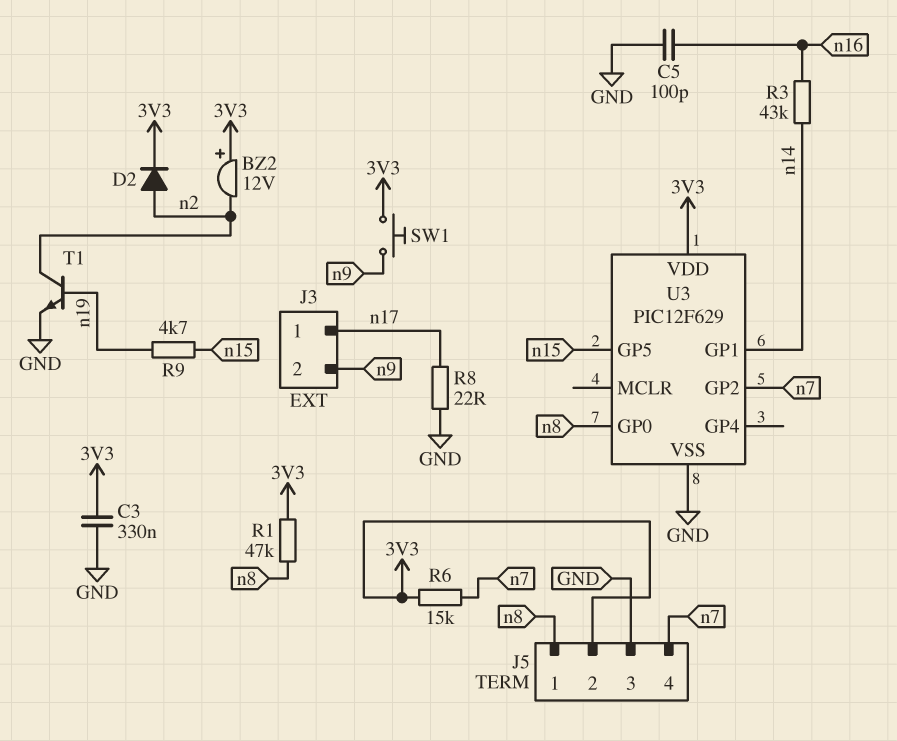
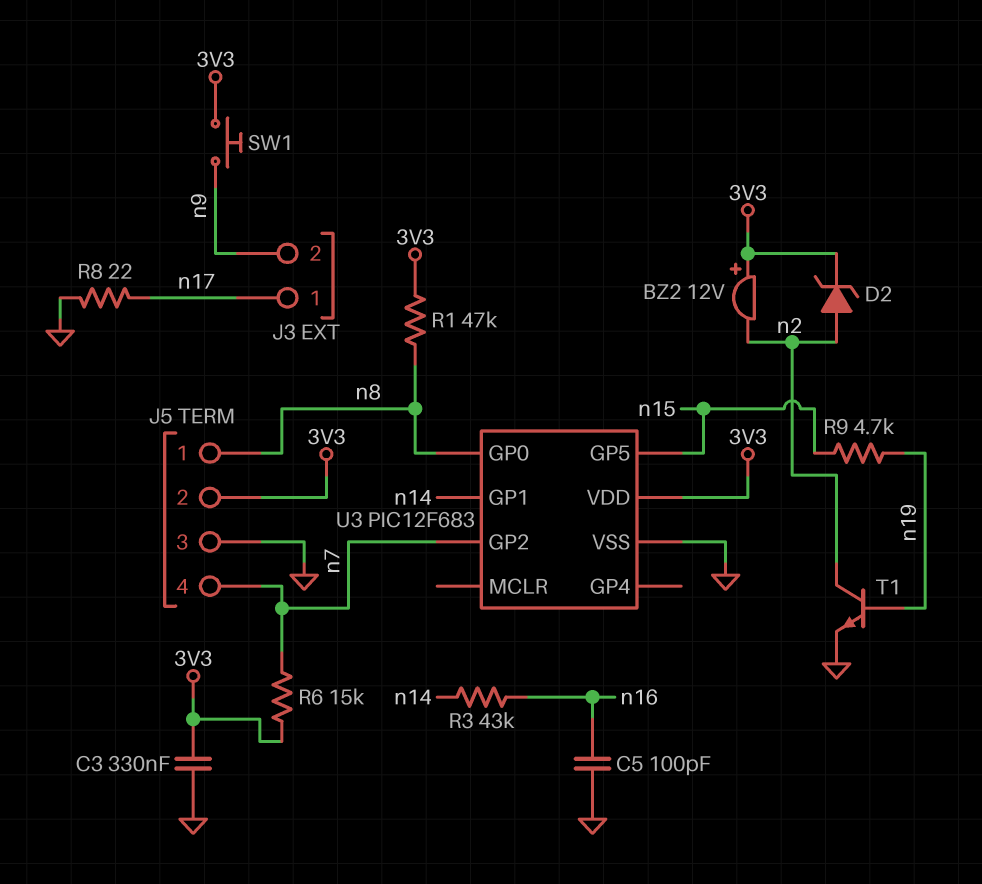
D2: diode (A n2, K 3V3) -> zener (A n2, K 3V3)
U3: PIC12F629 -> PIC12F683

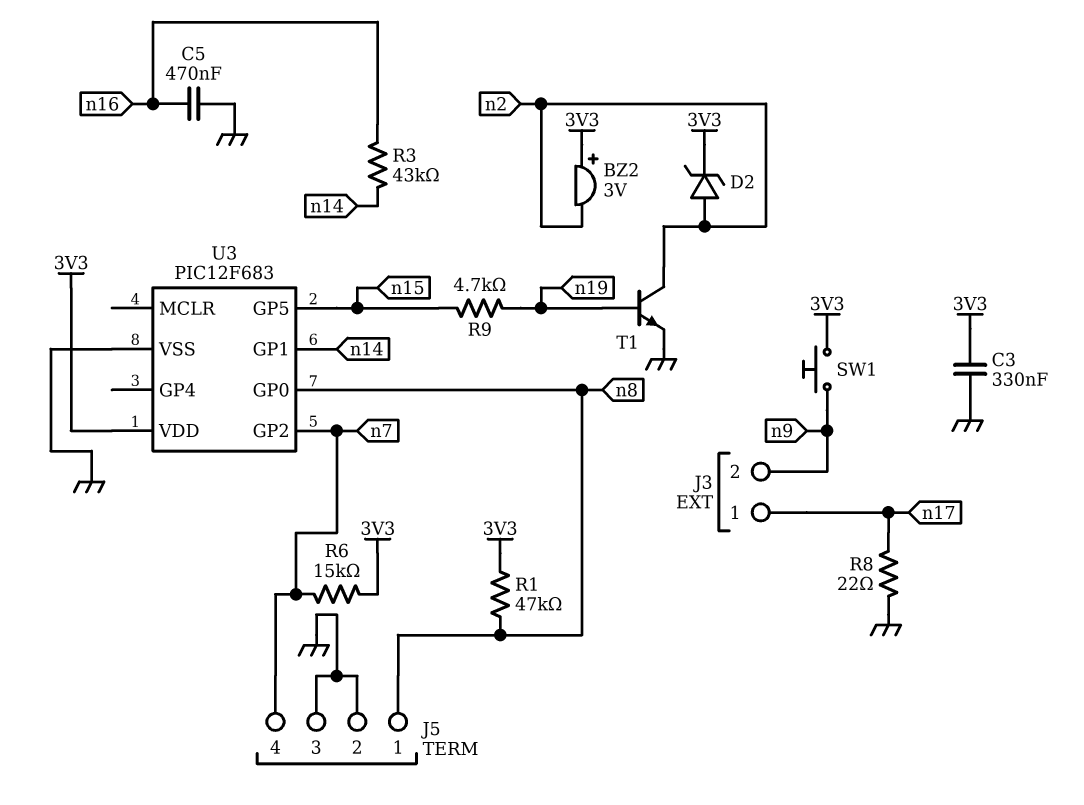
BZ2: buzzer 12V (plus 3V3, minus n2) -> buzzer 3V (plus 3V3, minus n2)
C5: 100pF (GND, n16) -> 470nF (GND, n16)
J5 pin 2: 3V3 -> GND

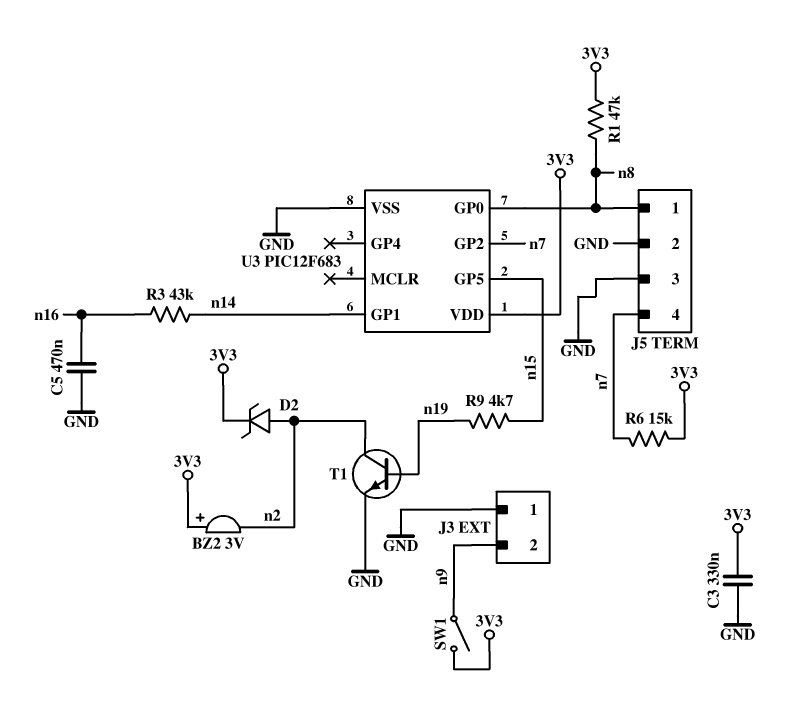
J3 pin 1: n17 -> GND
R8: 22 (GND, n17) -> none
SW1: button (3V3, n9) -> switch (3V3, n9)

